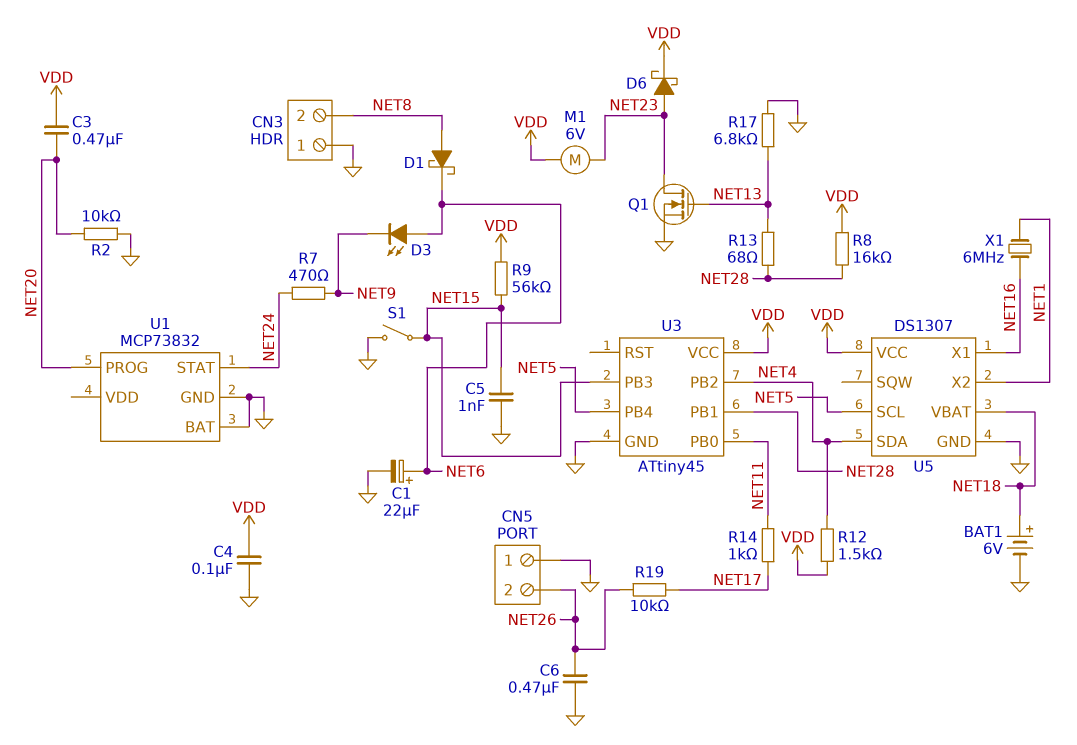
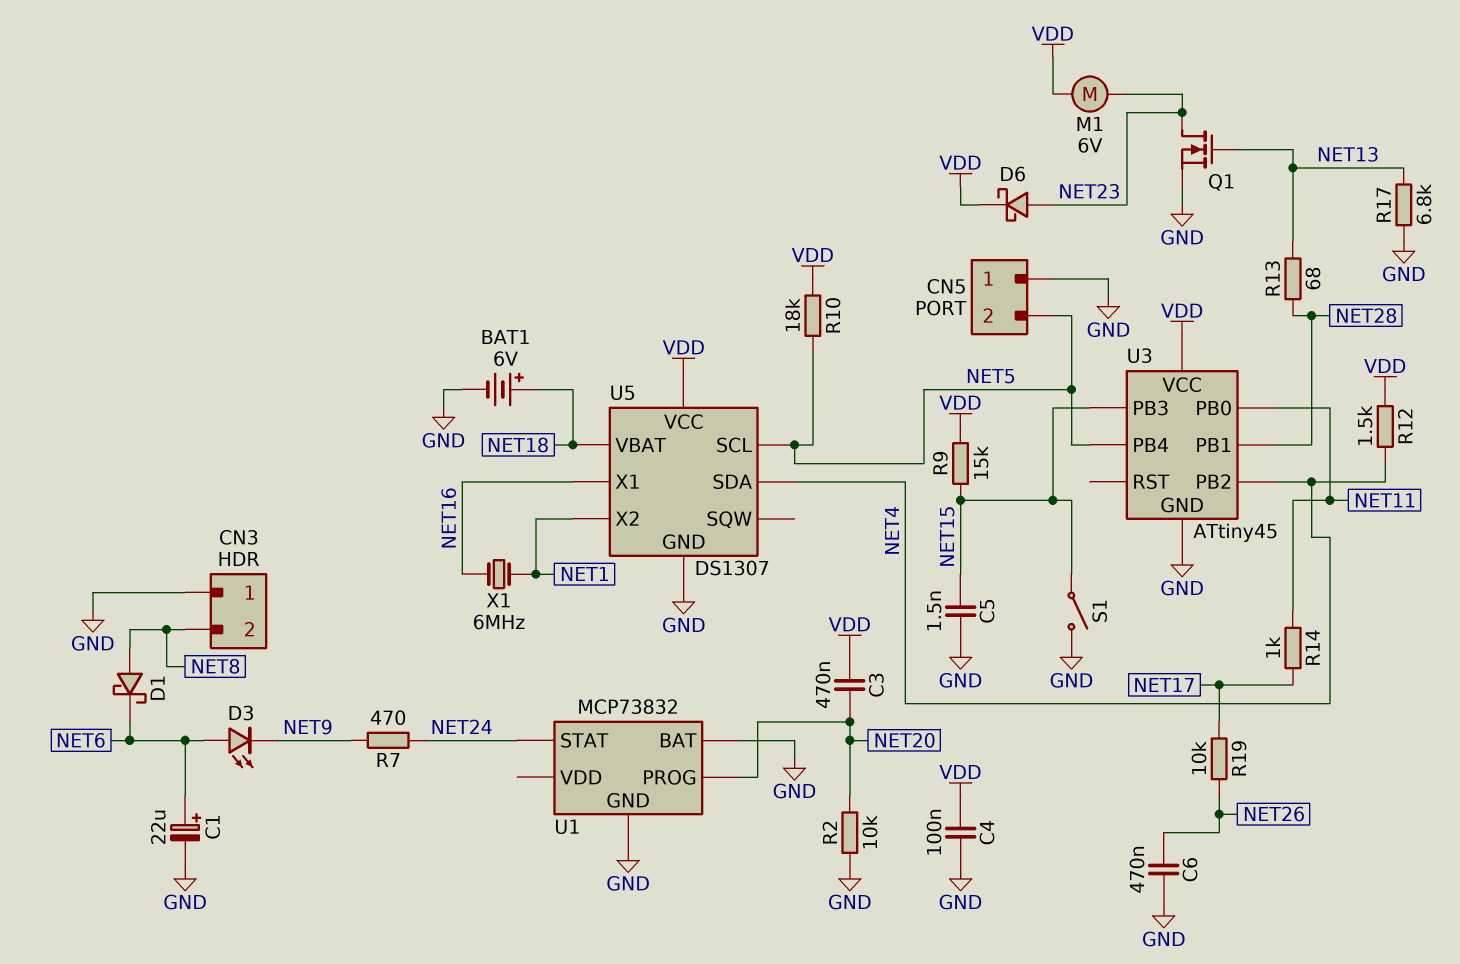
C5: 1nF (GND, NET15) -> 1.5nF (GND, NET15)
CN5 pin 2: NET26 -> NET5
R8: 16k (NET28, VDD) -> none
R9: 56k (NET15, VDD) -> 15k (NET15, VDD)
R10: none -> 18k (NET5, VDD)

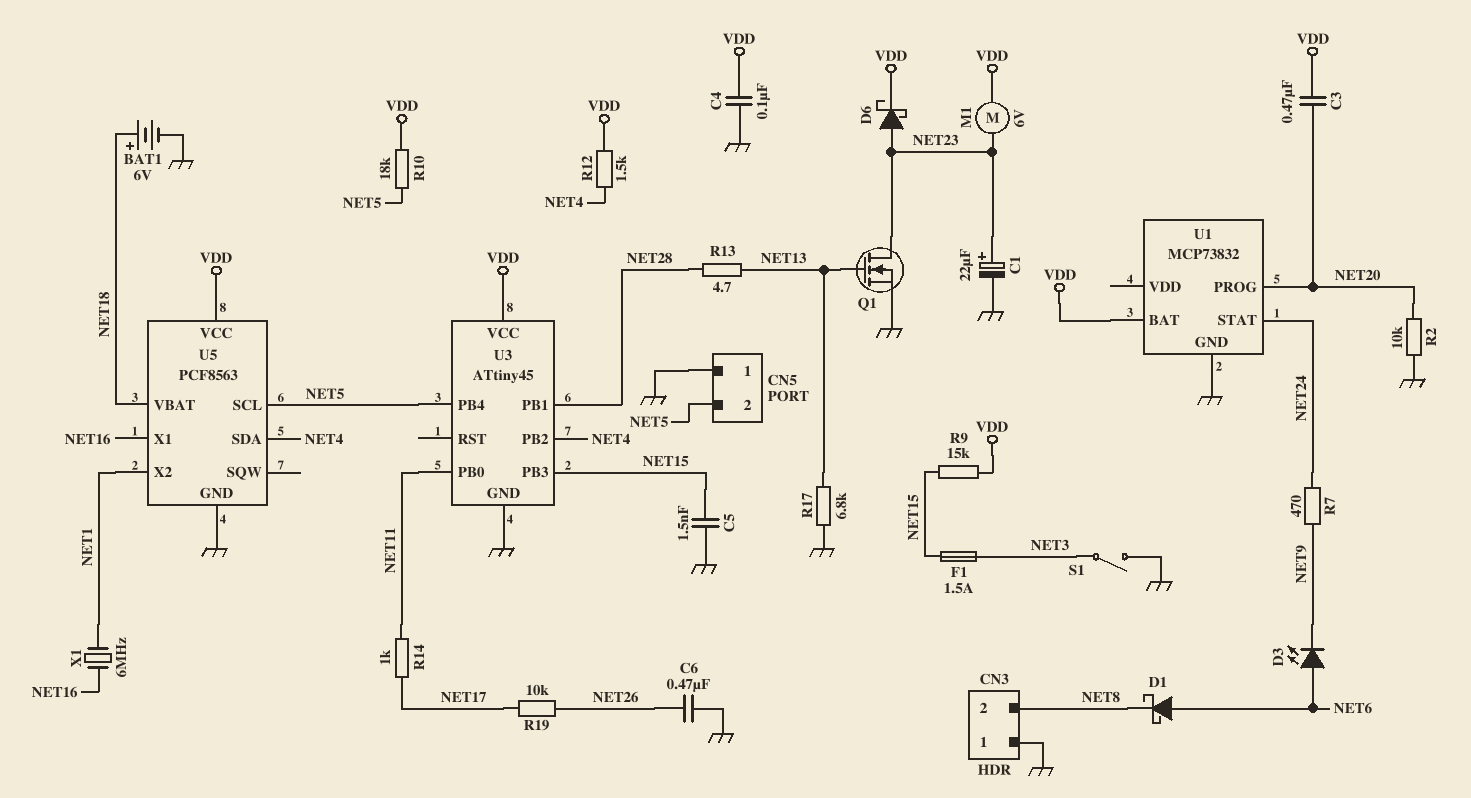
C1: 22uF (plus NET6, minus GND) -> 22uF (plus NET23, minus GND)
D1: schottky (A NET8, K NET6) -> schottky (A NET6, K NET8)
F1: none -> 1.5A (NET3, NET15)
R13: 68 (NET13, NET28) -> 4.7 (NET13, NET28)
S1: switch (GND, NET15) -> switch (GND, NET3)
U1 pin BAT: GND -> VDD
U5: DS1307 -> PCF8563

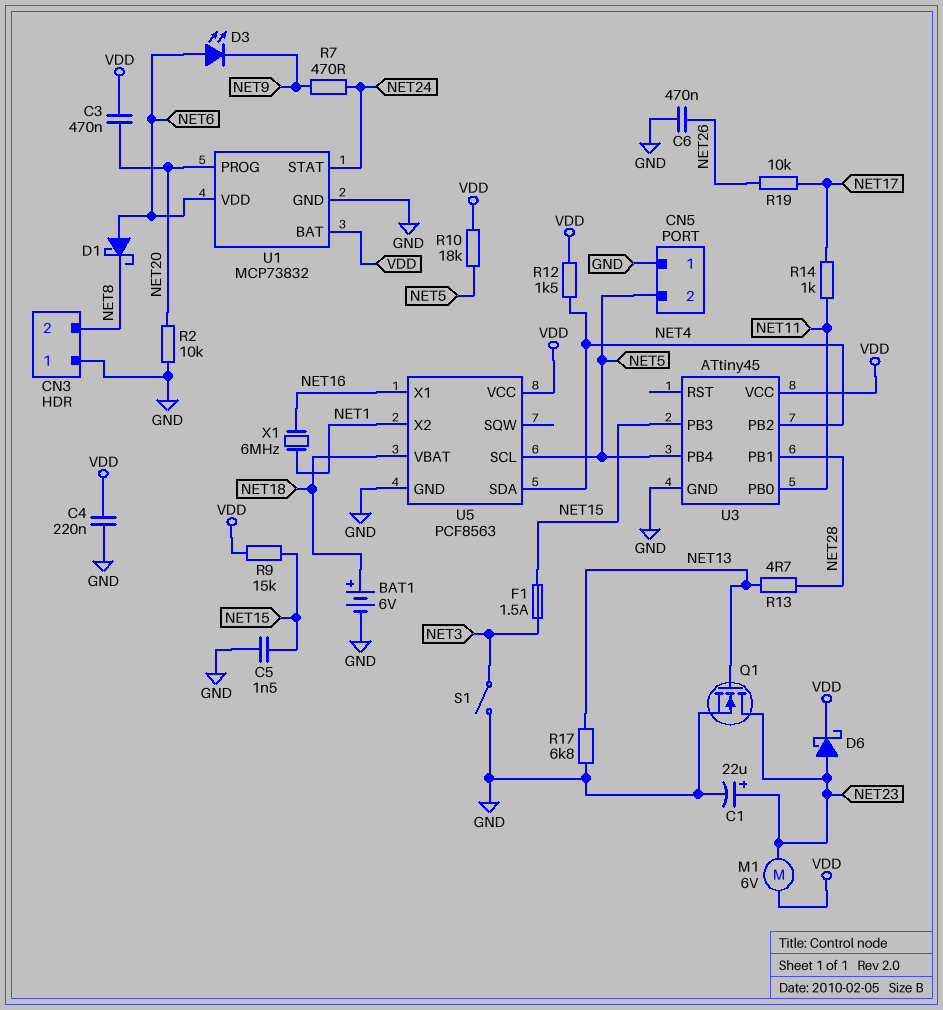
C4: 100nF (GND, VDD) -> 220nF (GND, VDD)
U1 pin VDD: none -> NET6

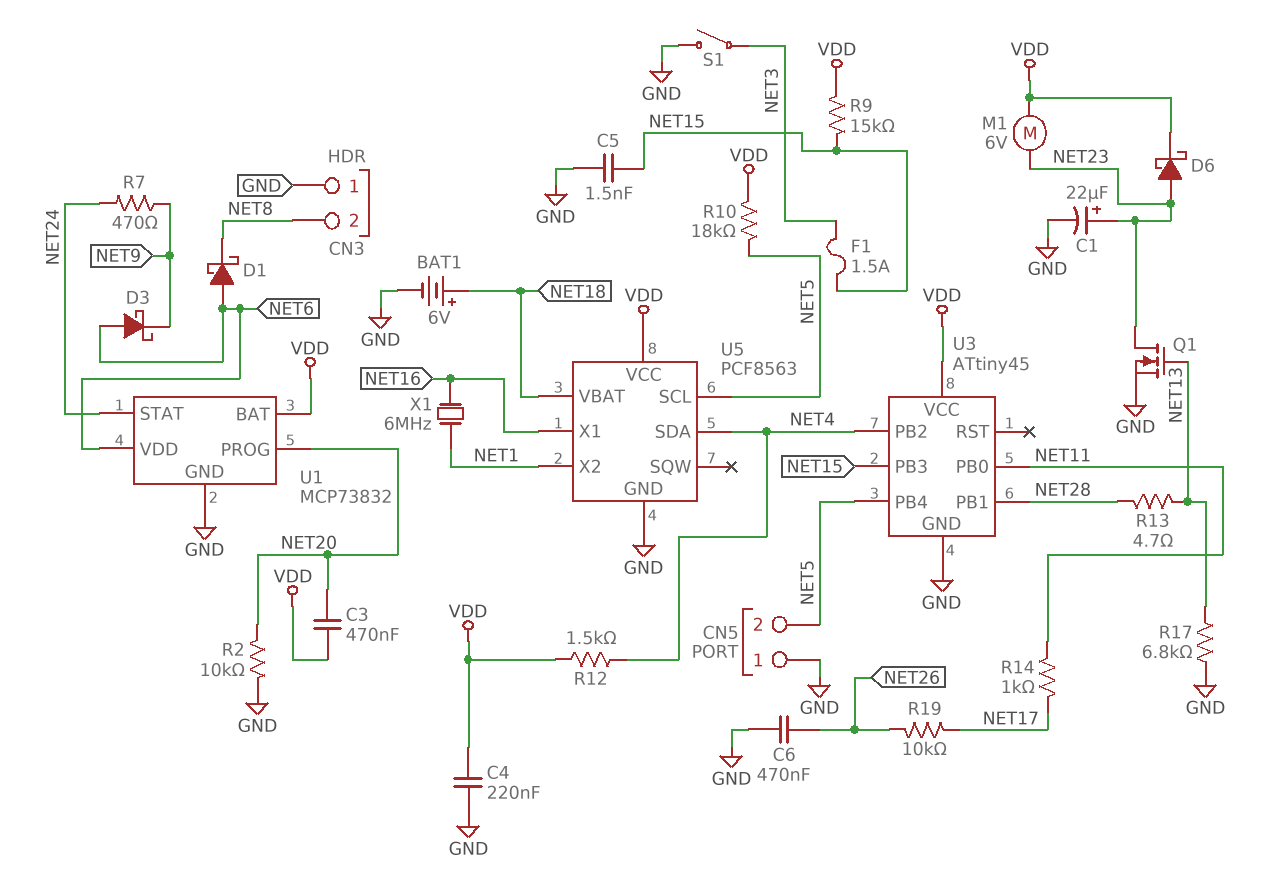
D3: LED (A NET6, K NET9) -> schottky (A NET6, K NET9)

